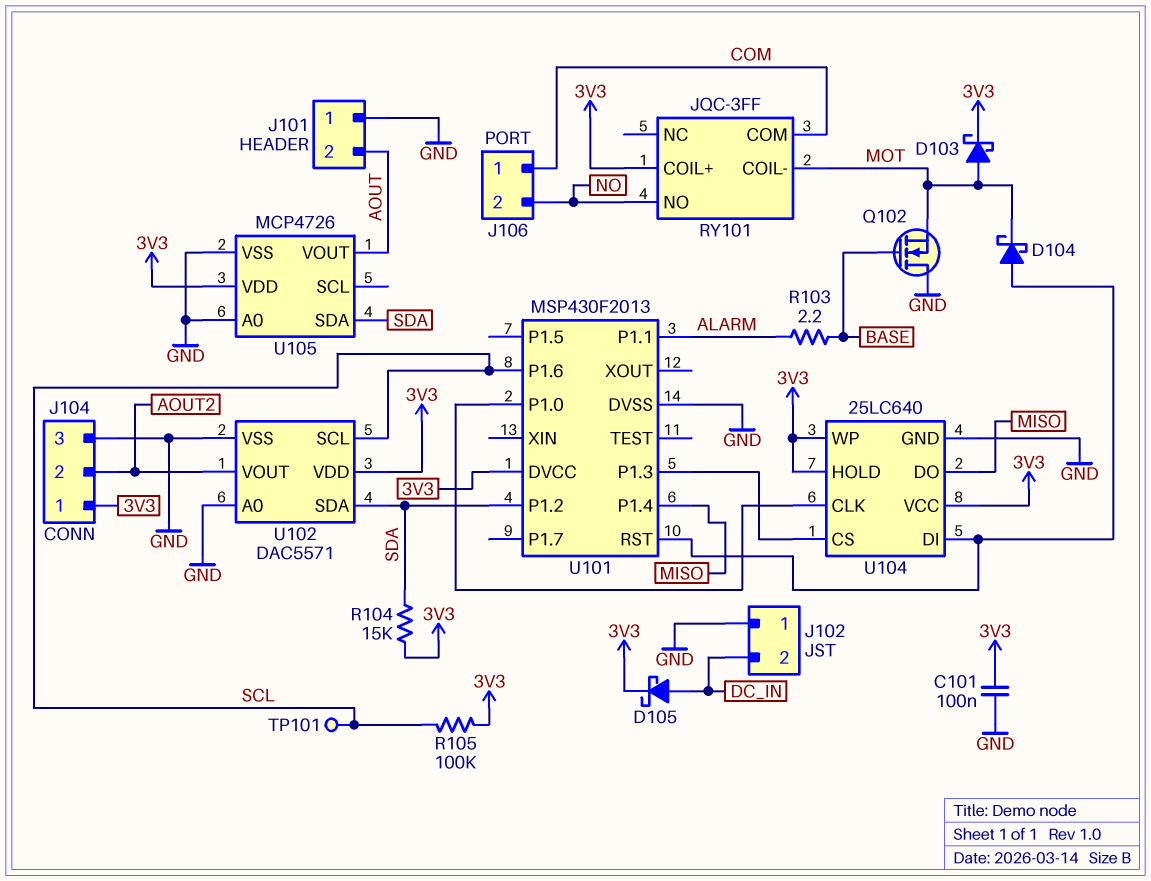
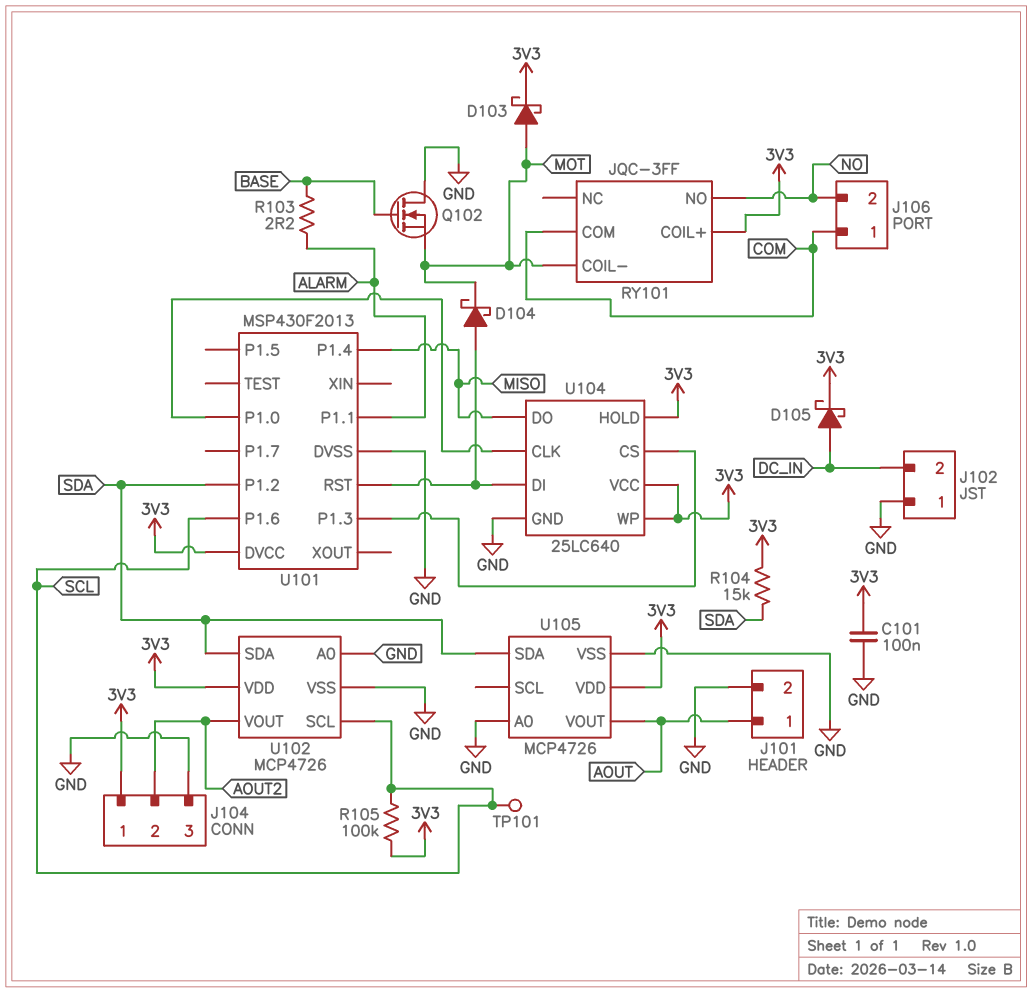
J101 pin 1: GND -> AOUT
J101 pin 2: AOUT -> GND
U102: DAC5571 -> MCP4726

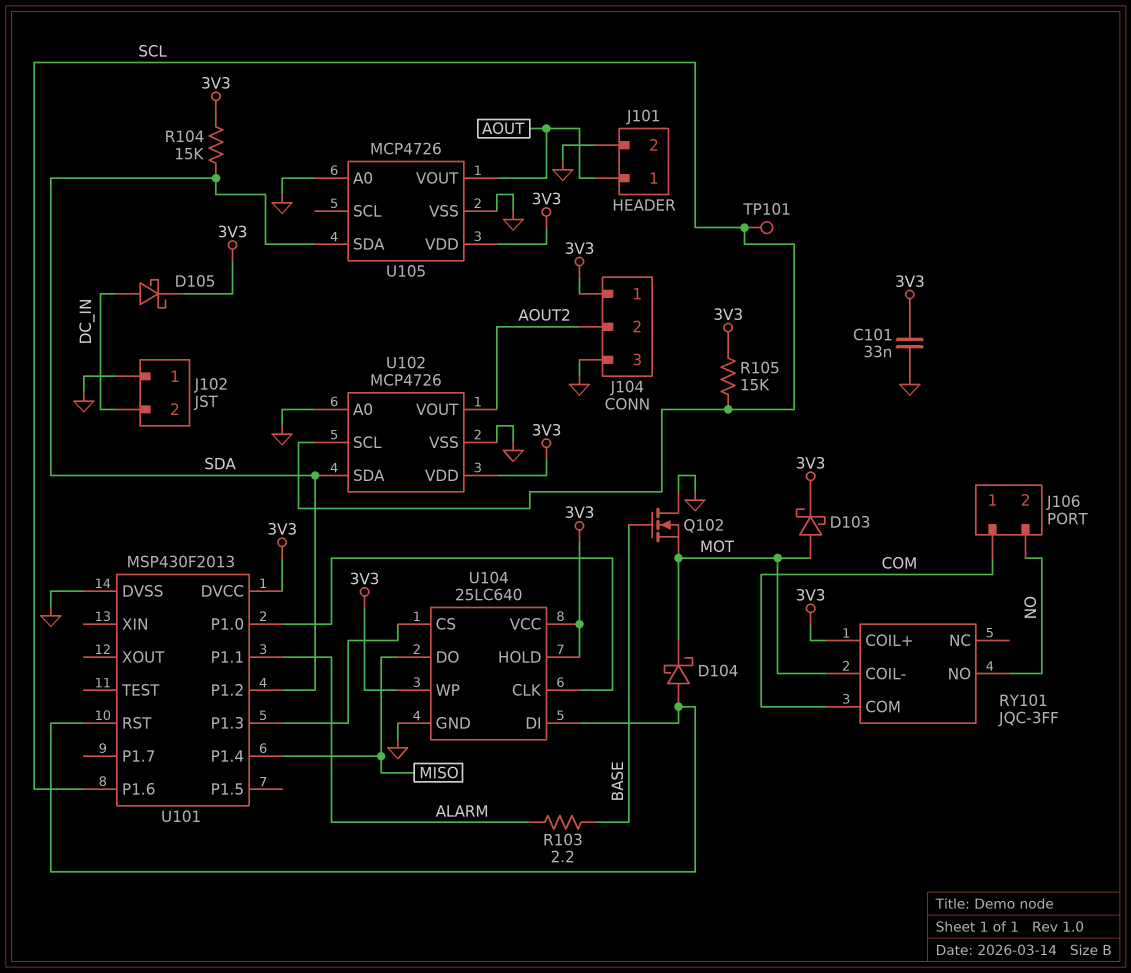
C101: 100nF (3V3, GND) -> 33nF (3V3, GND)
R105: 100k (3V3, SCL) -> 15k (3V3, SCL)

